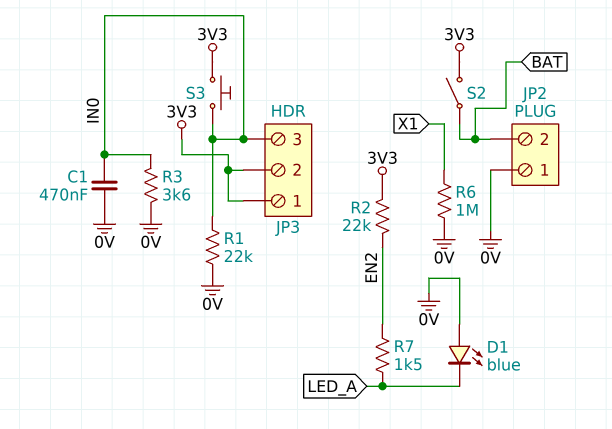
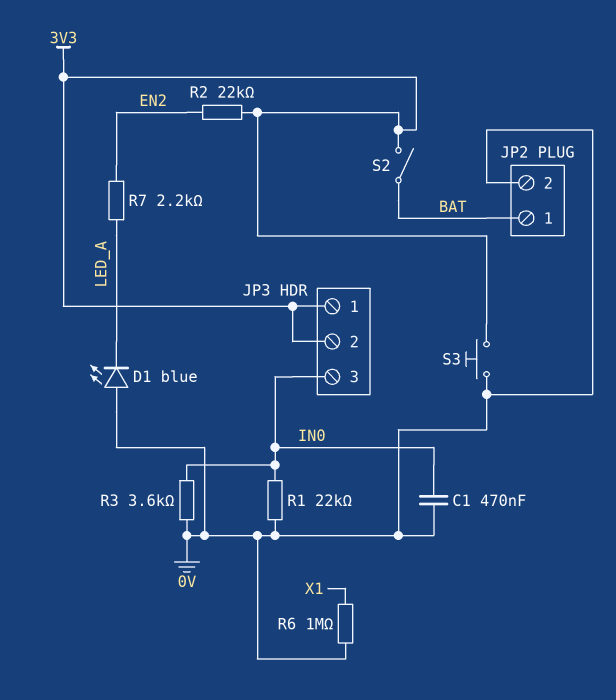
JP2 pin 1: 0V -> BAT
JP2 pin 2: BAT -> 0V
R7: 1.5k (EN2, LED_A) -> 2.2k (EN2, LED_A)
S3: button (3V3, IN0) -> button (0V, 3V3)

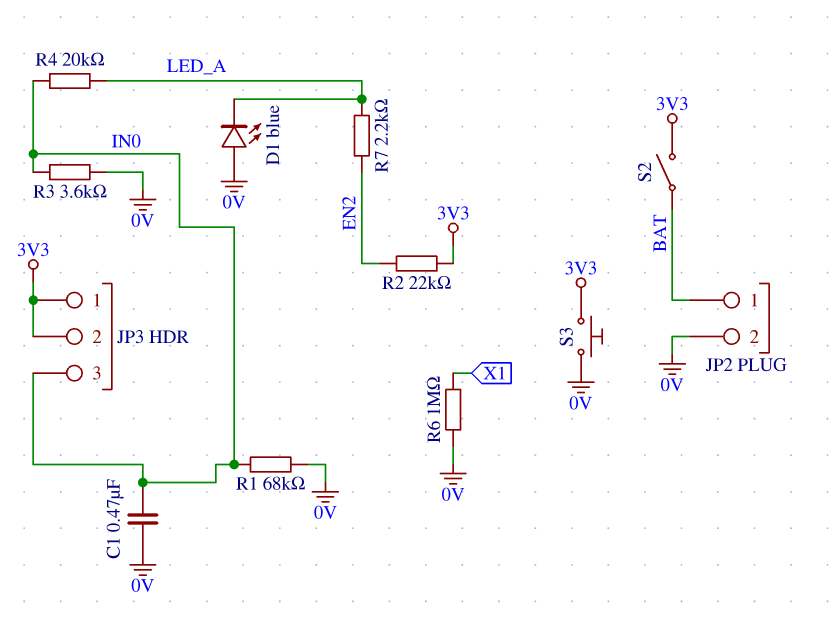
R1: 22k (0V, IN0) -> 68k (0V, IN0)
R4: none -> 20k (IN0, LED_A)

